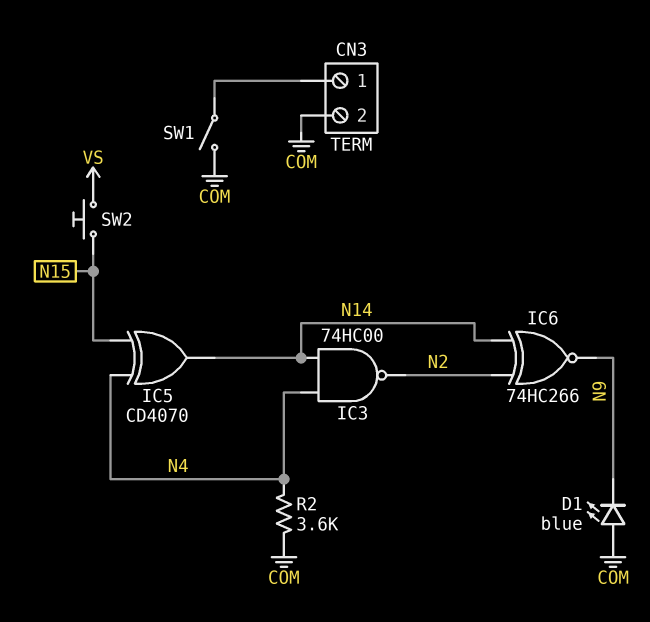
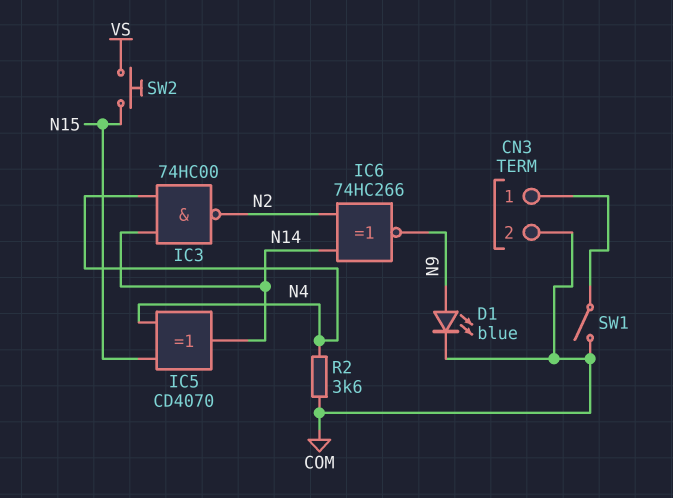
D1: LED blue (A COM, K N9) -> LED blue (A N9, K COM)

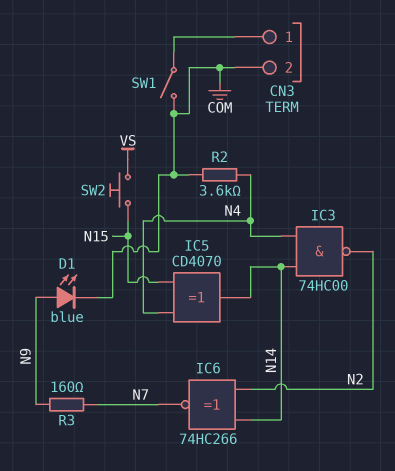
IC6: XNOR 74HC266 (in N2, in N14, out N9) -> XNOR 74HC266 (in N2, in N14, out N7)
R3: none -> 160 (N7, N9)

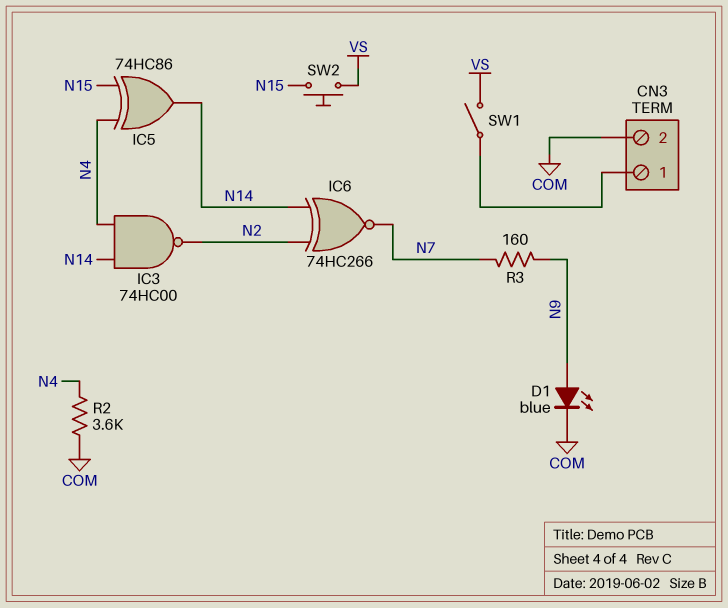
IC5: XOR CD4070 (in N4, in N15, out N14) -> XOR 74HC86 (in N4, in N15, out N14)
SW1: switch (CN3/1, COM) -> switch (CN3/1, VS)

